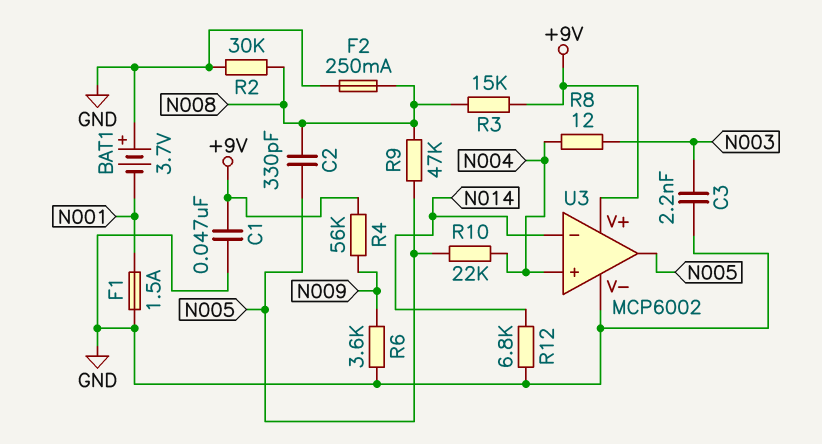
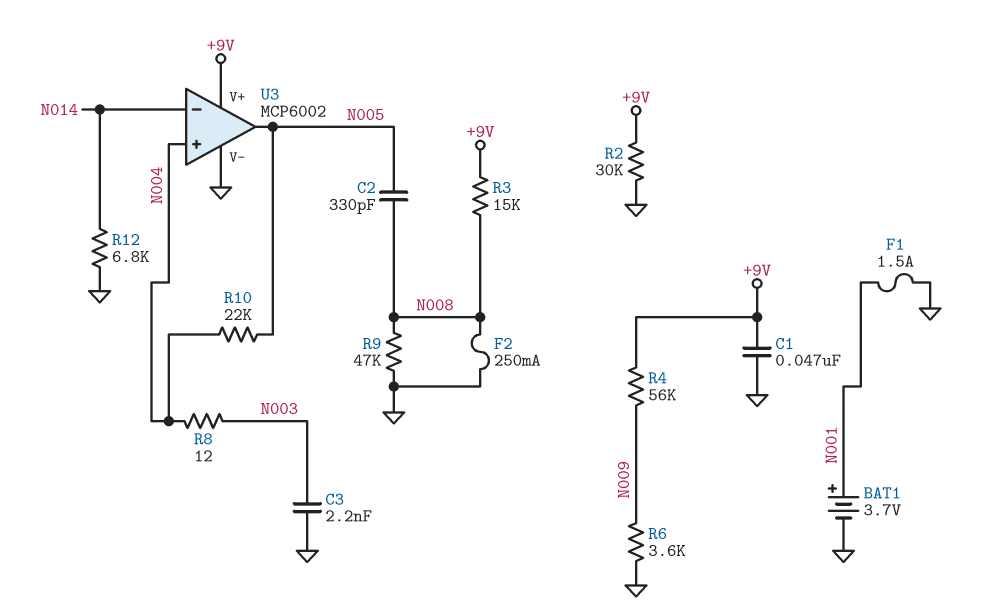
BAT1: 3.7V (plus GND, minus N001) -> 3.7V (plus N001, minus GND)
R2: 30k (GND, N008) -> 30k (+9V, GND)
R9: 47k (N005, N008) -> 47k (GND, N008)

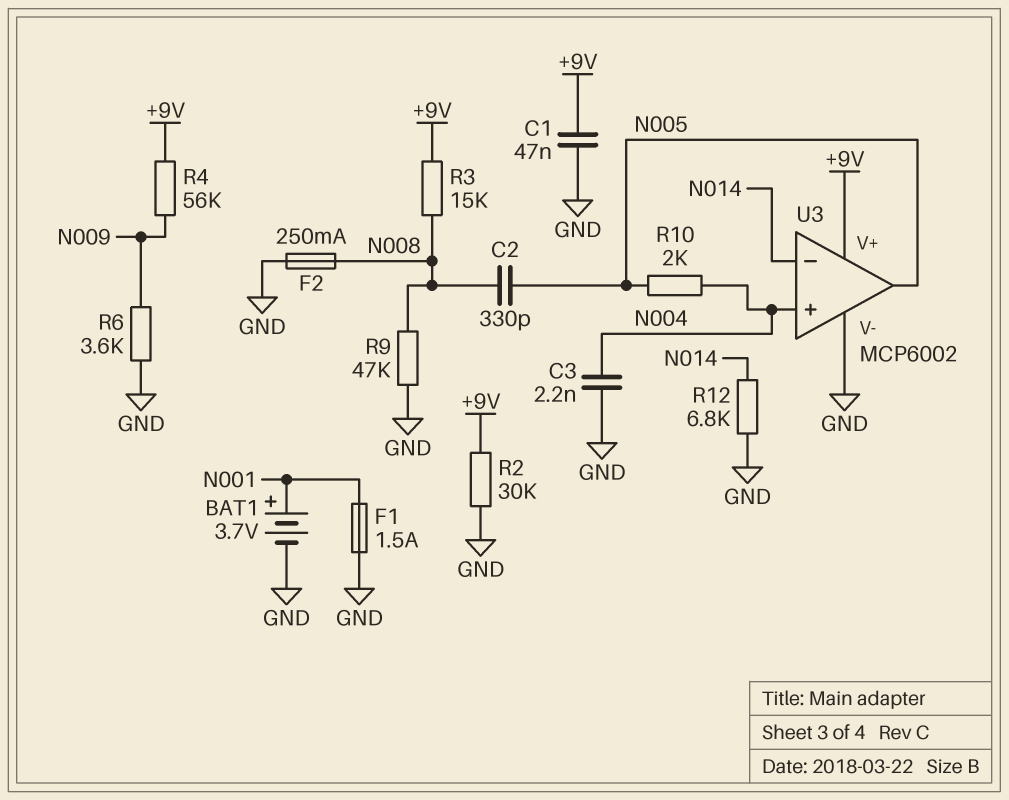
C3: 2.2nF (GND, N003) -> 2.2nF (GND, N004)
R8: 12 (N003, N004) -> none
R10: 22k (N004, N005) -> 2k (N004, N005)

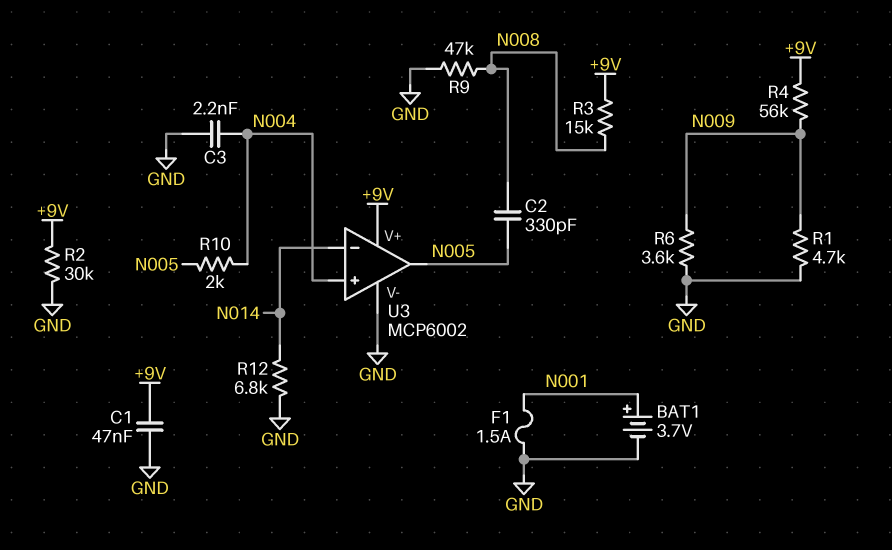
F2: 250mA (GND, N008) -> none
R1: none -> 4.7k (GND, N009)

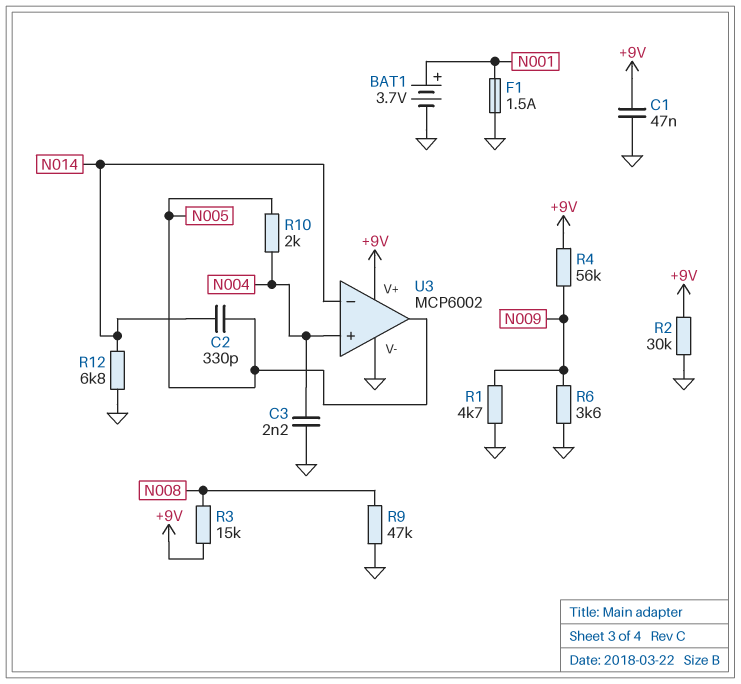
C2: 330pF (N005, N008) -> 330pF (N005, N014)

